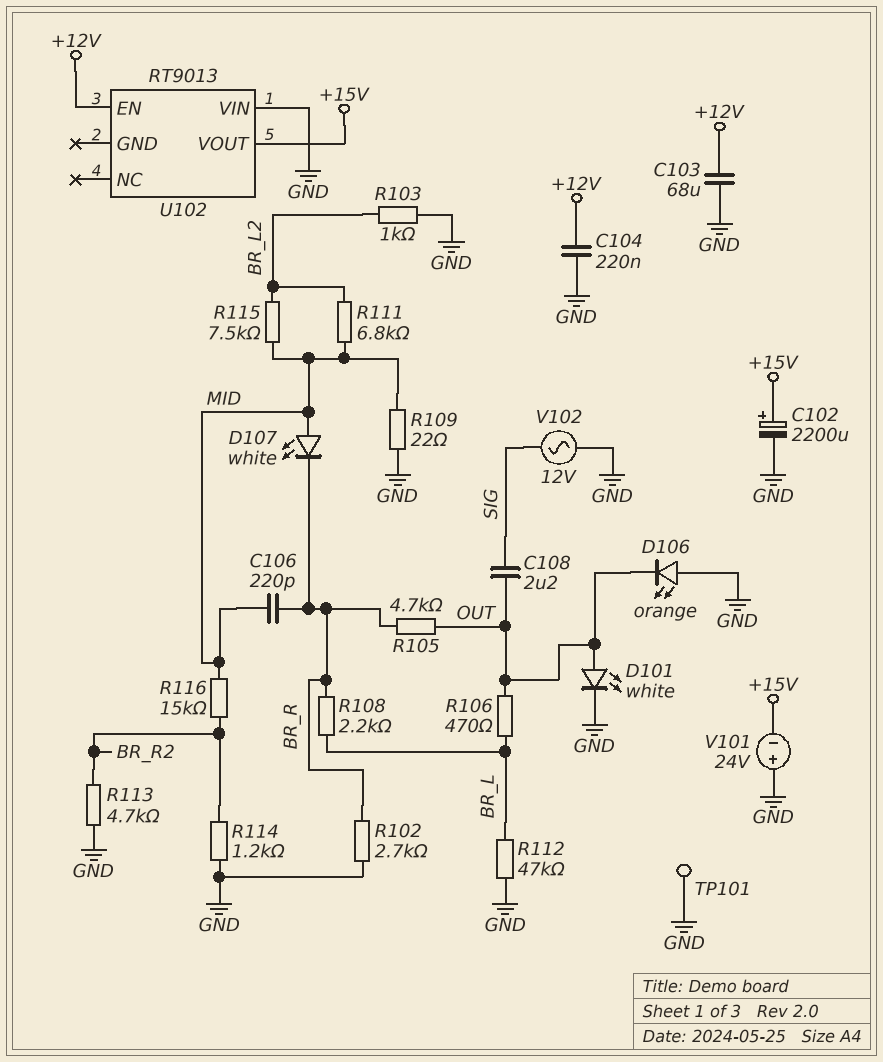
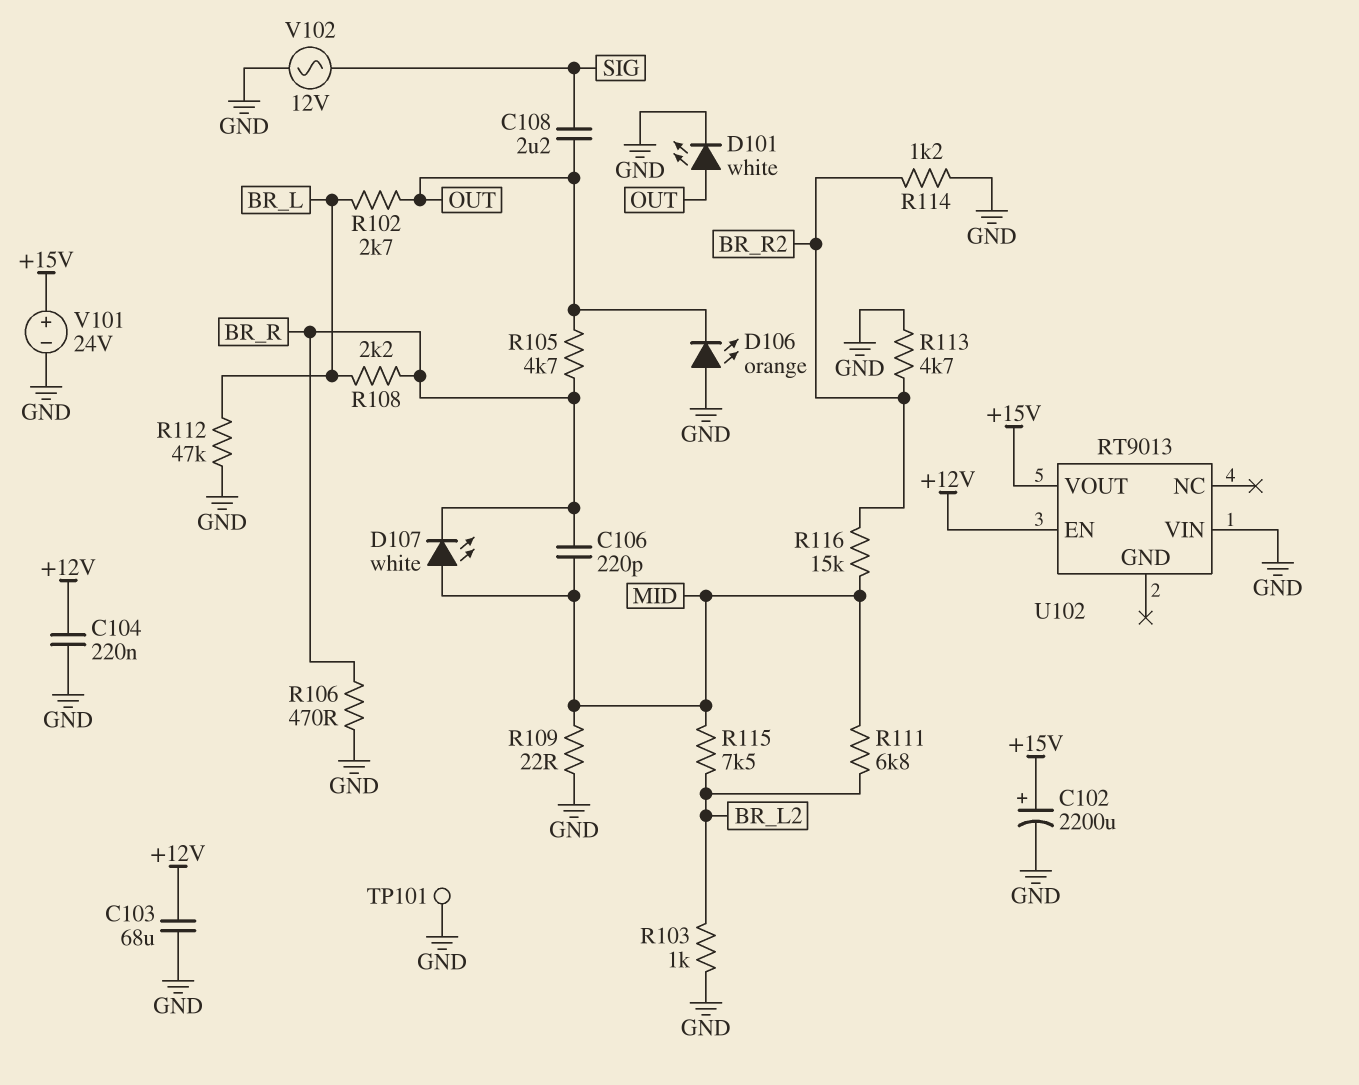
R102: 2.7k (BR_R, GND) -> 2.7k (BR_L, OUT)
R106: 470 (BR_L, OUT) -> 470 (BR_R, GND)
V101: 24V (plus GND, minus +15V) -> 24V (plus +15V, minus GND)

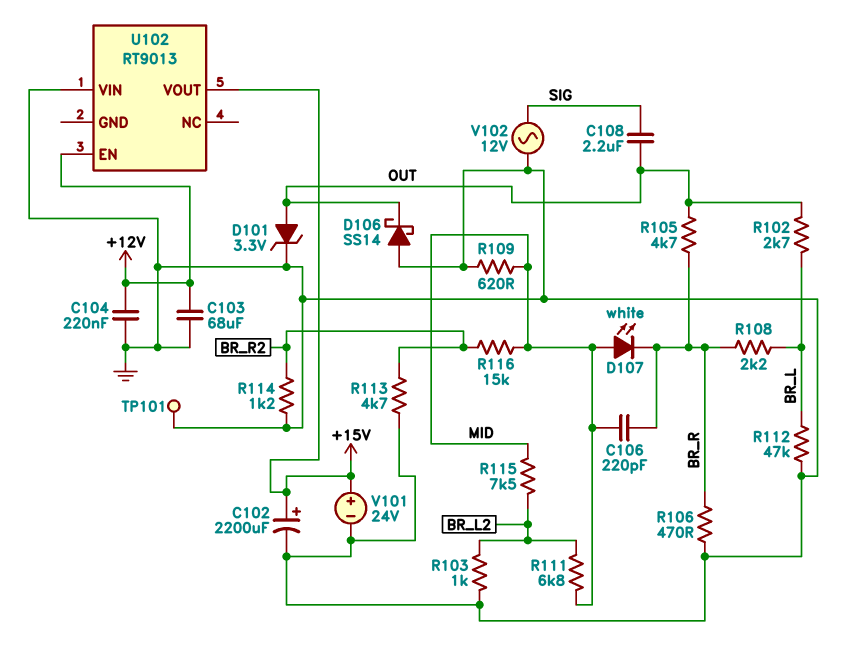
D101: LED white (A OUT, K GND) -> zener 3.3V (A OUT, K GND)
D106: LED orange (A GND, K OUT) -> schottky SS14 (A GND, K OUT)
R109: 22 (GND, MID) -> 620 (GND, MID)

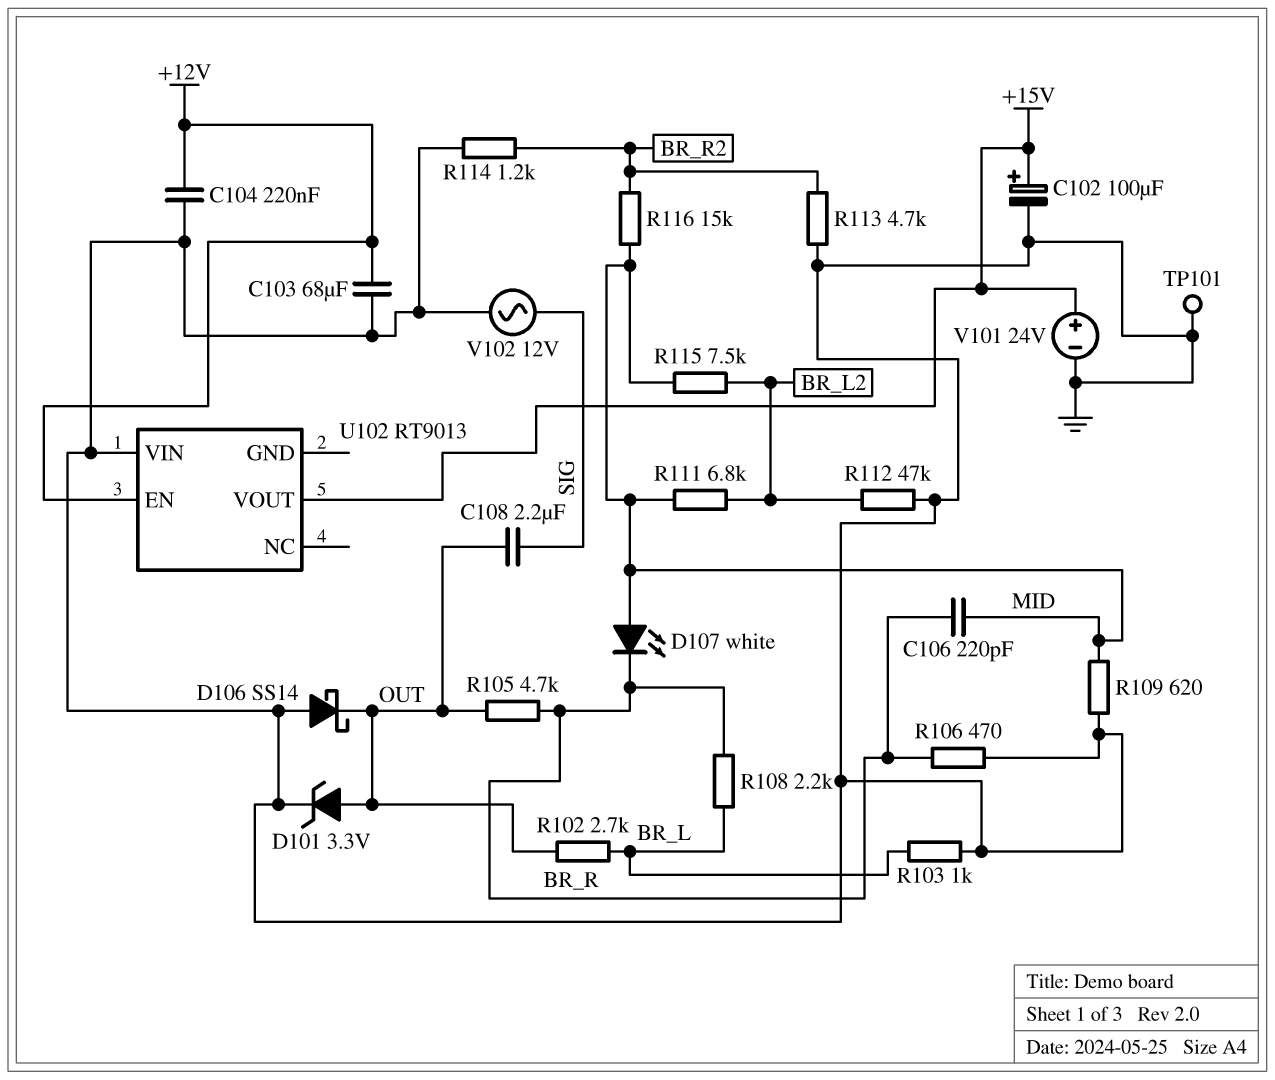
C102: 2200uF (plus +15V, minus GND) -> 100uF (plus +15V, minus GND)
R103: 1k (BR_L2, GND) -> 1k (BR_L, GND)
R112: 47k (BR_L, GND) -> 47k (BR_L2, GND)

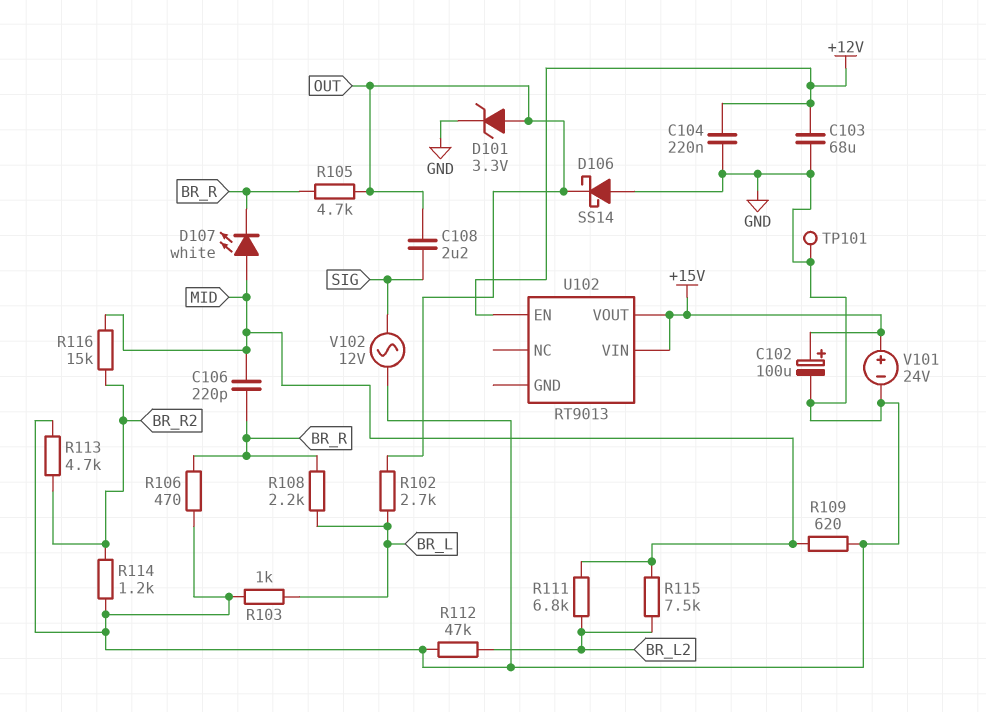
U102 pin VIN: GND -> +15V

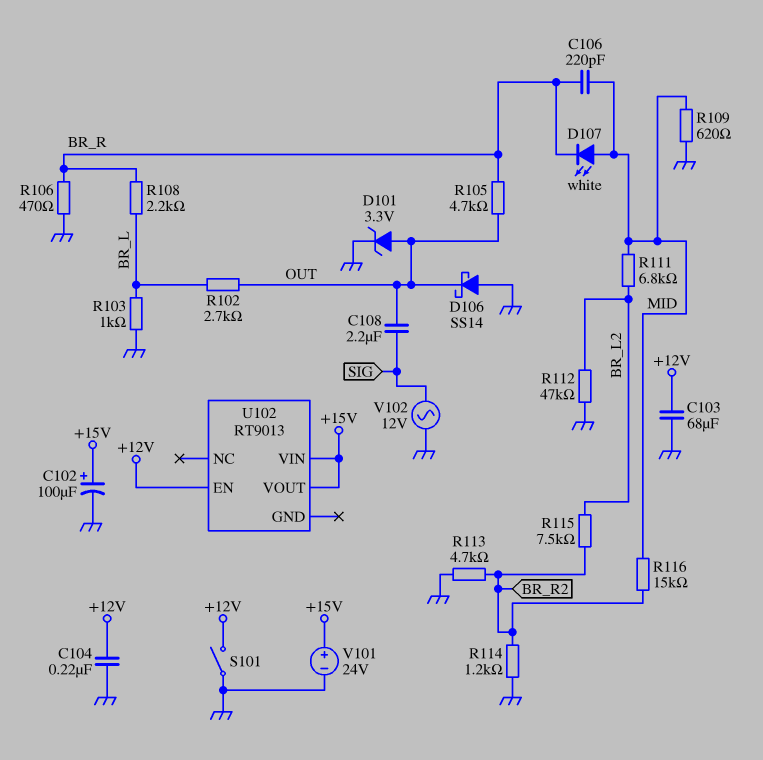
R115: 7.5k (BR_L2, MID) -> 7.5k (BR_L2, BR_R2)
S101: none -> switch (+12V, GND)
TP101: test point (GND) -> none

